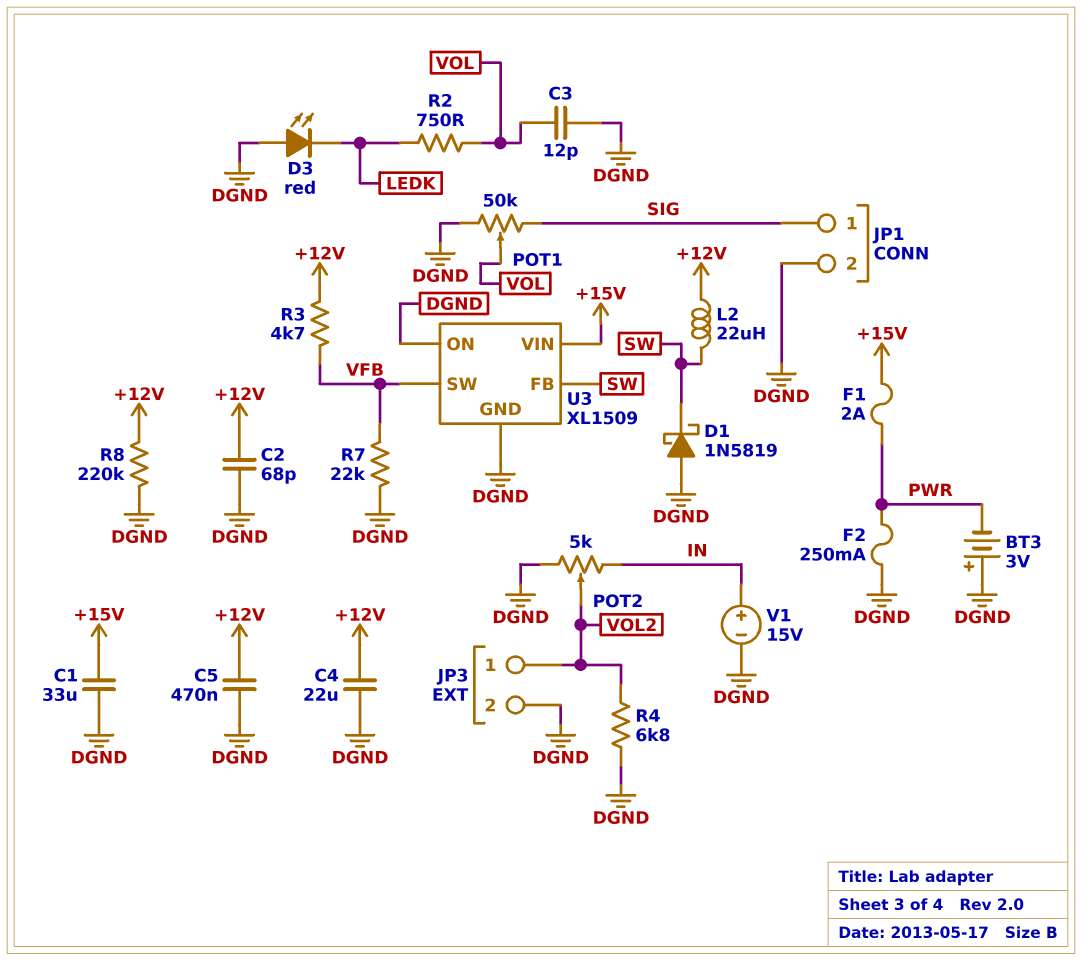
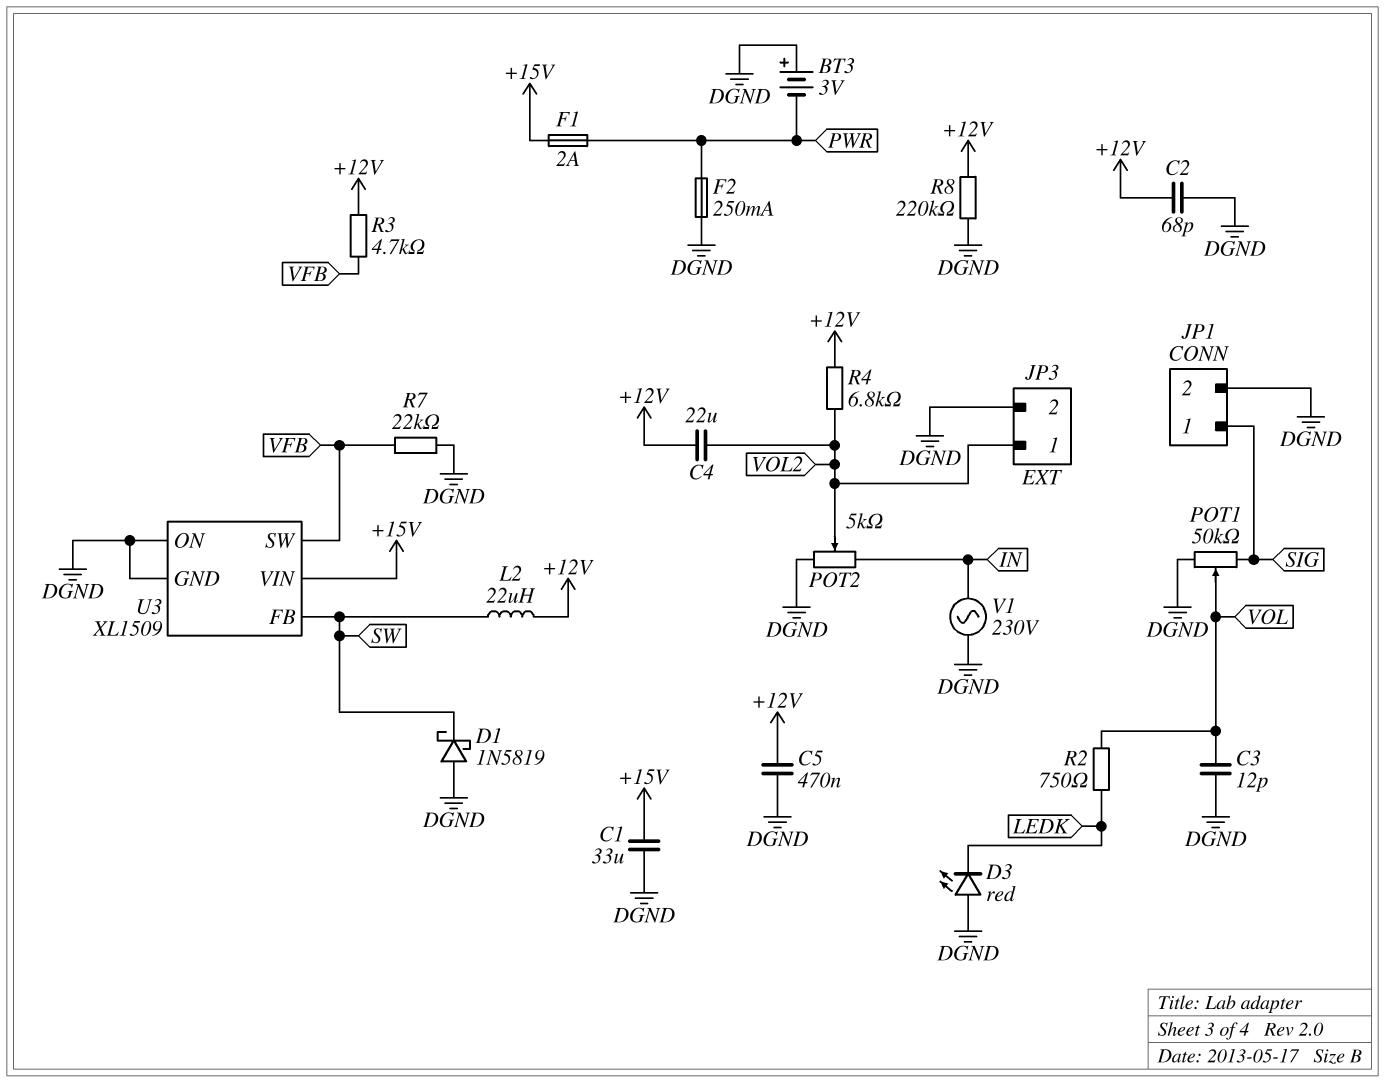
C4: 22uF (+12V, DGND) -> 22uF (+12V, VOL2)
R4: 6.8k (DGND, VOL2) -> 6.8k (+12V, VOL2)
V1: 15V (plus IN, minus DGND) -> AC 230V (DGND, IN)

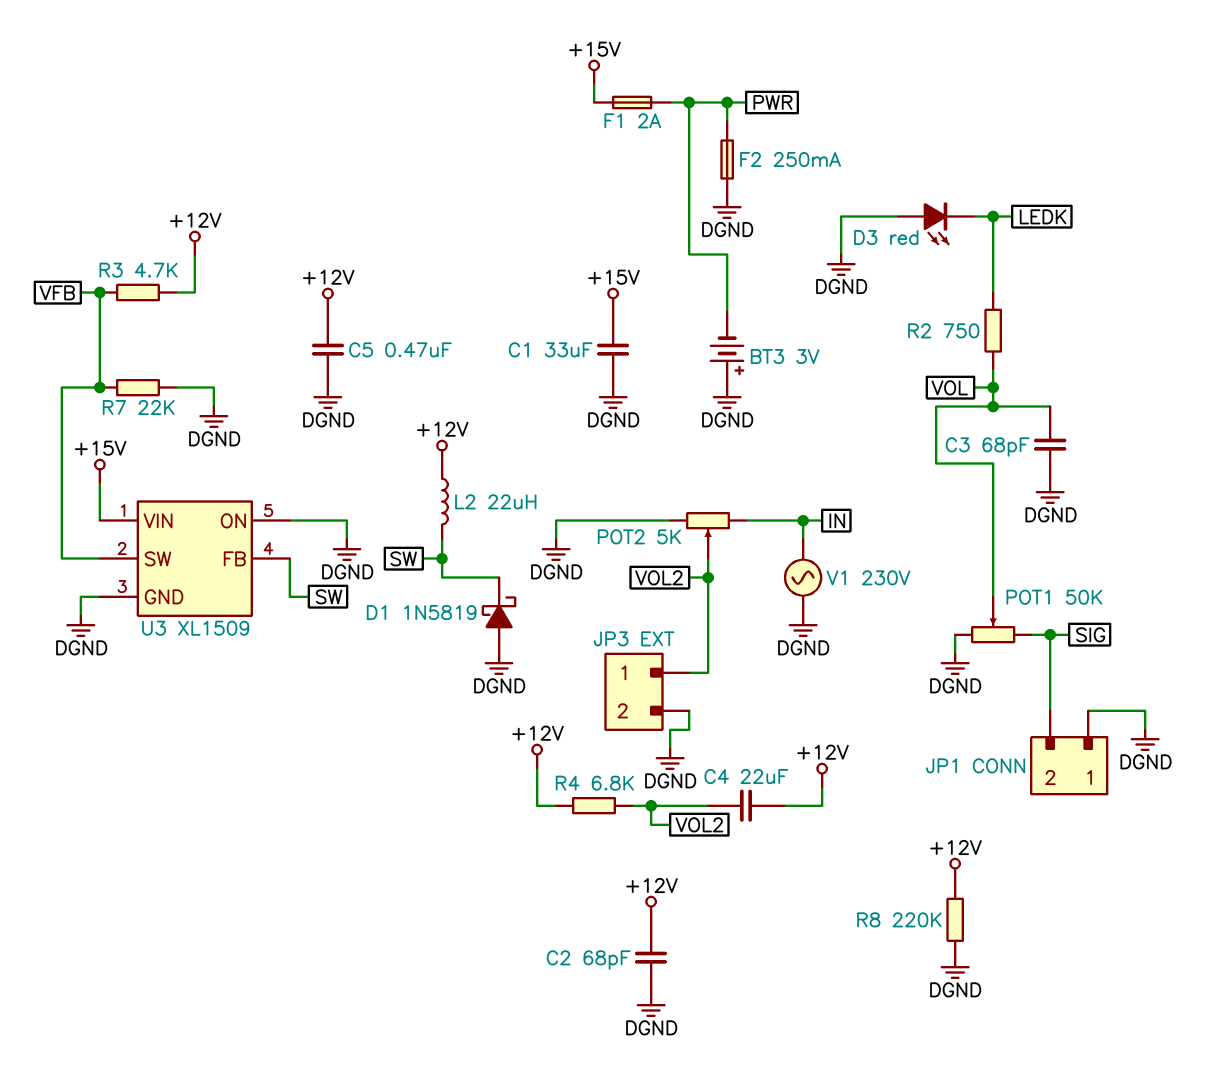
C3: 12pF (DGND, VOL) -> 68pF (DGND, VOL)
JP1 pin 1: SIG -> DGND
JP1 pin 2: DGND -> SIG

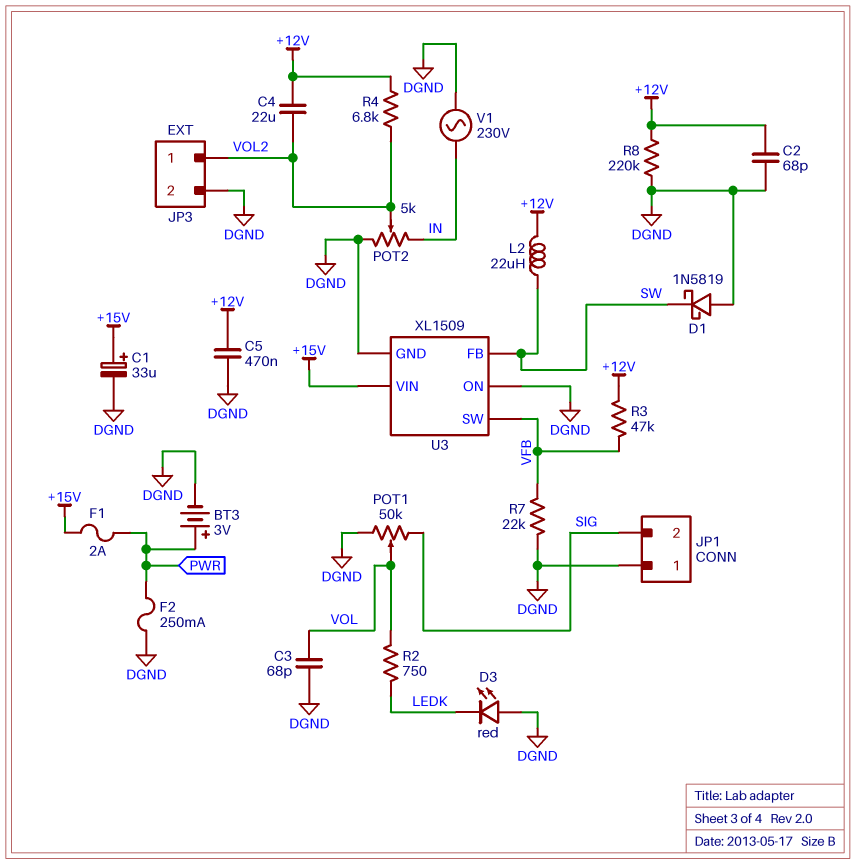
BT3: 3V (plus DGND, minus PWR) -> 3V (plus PWR, minus DGND)
C1: 33uF (+15V, DGND) -> 33uF (plus +15V, minus DGND)
R3: 4.7k (+12V, VFB) -> 47k (+12V, VFB)

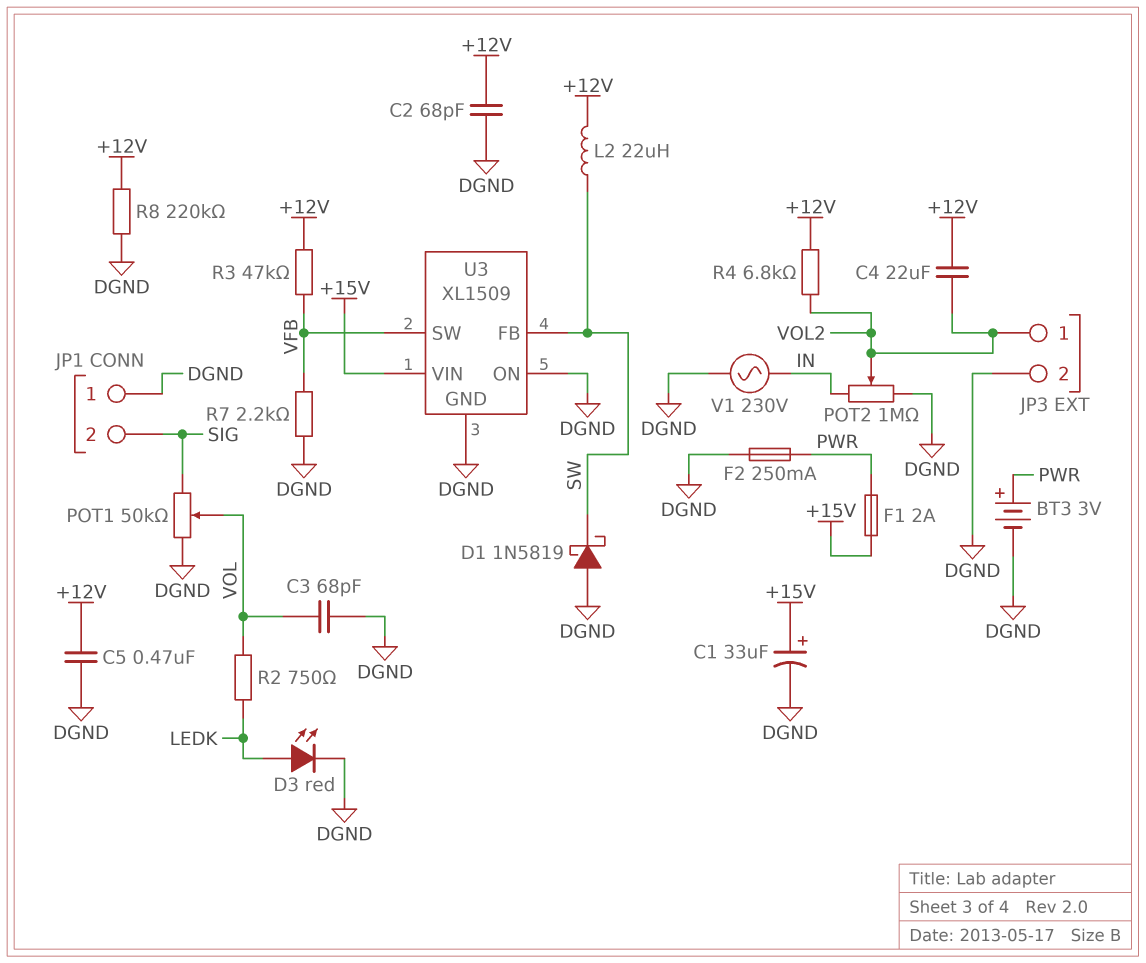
D3: LED red (A DGND, K LEDK) -> LED red (A LEDK, K DGND)
POT2: 5k (DGND, IN, wiper VOL2) -> 1M (DGND, IN, wiper VOL2)
R7: 22k (DGND, VFB) -> 2.2k (DGND, VFB)

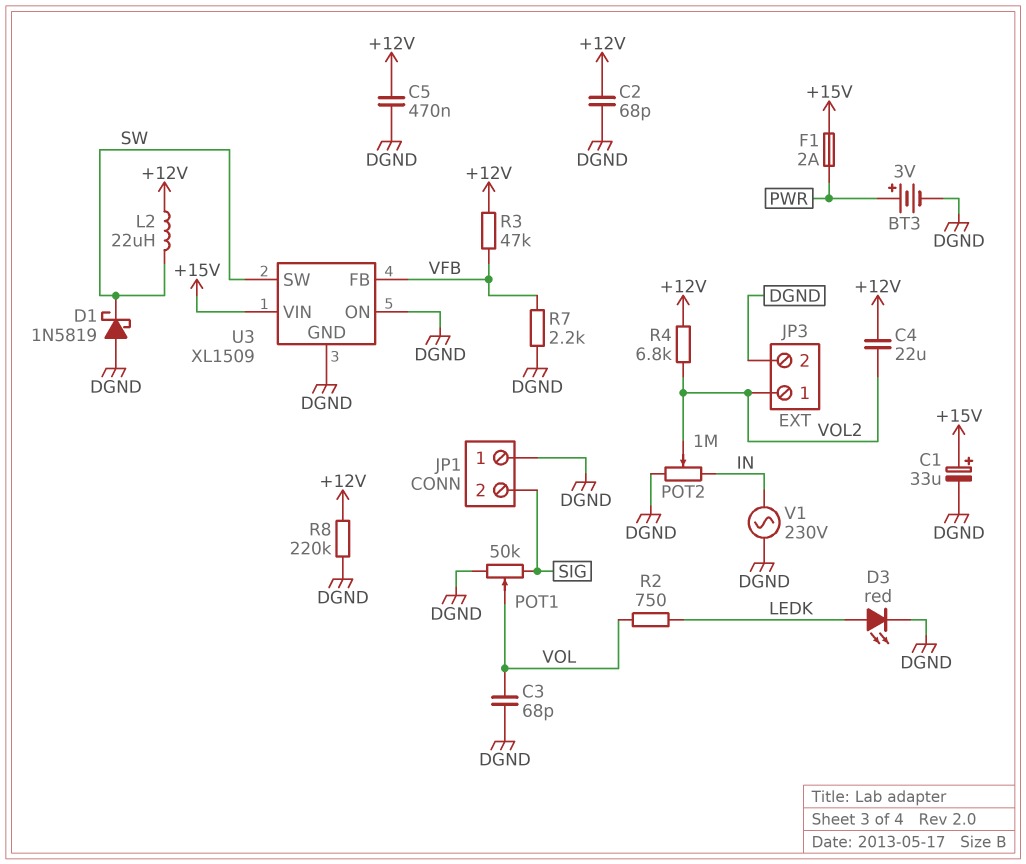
F2: 250mA (DGND, PWR) -> none
U3 pin FB: SW -> VFB
U3 pin SW: VFB -> SW

